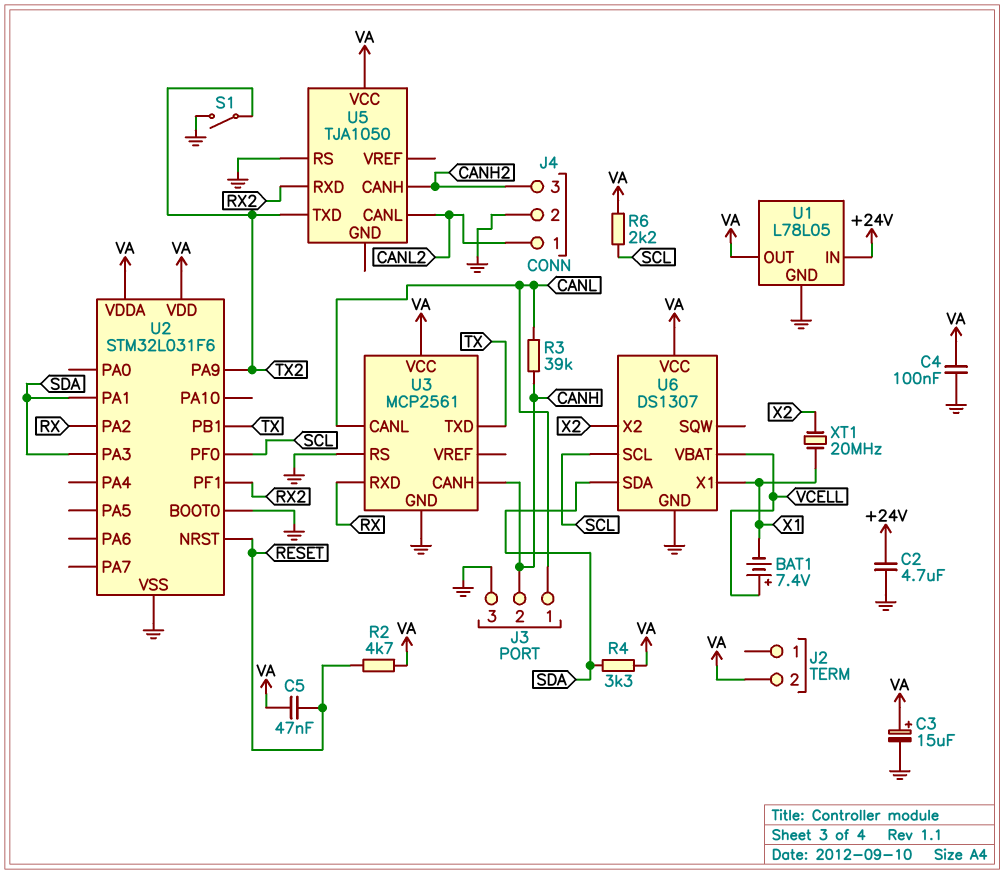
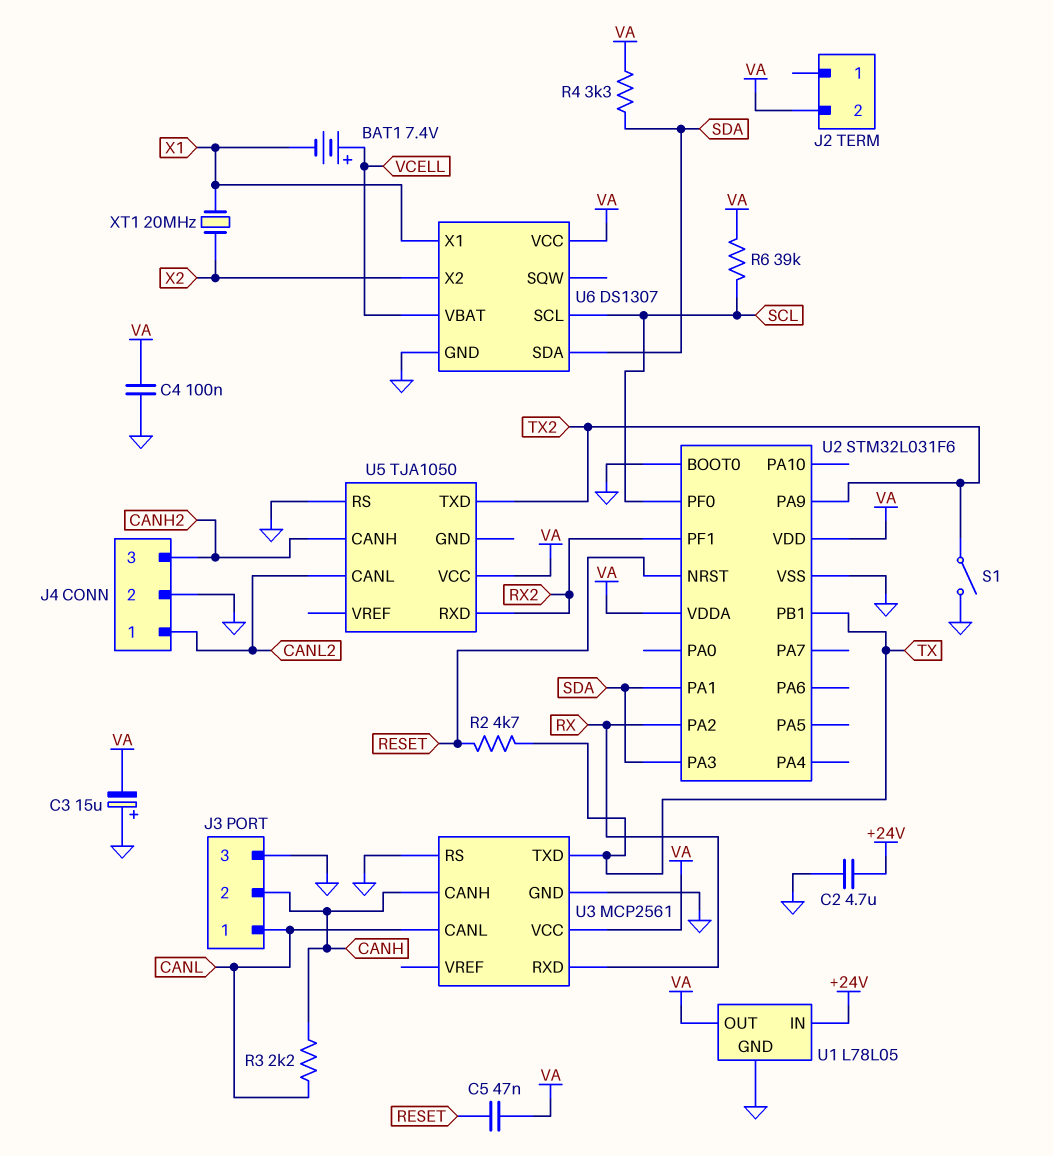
C3: 15uF (plus VA, minus GND) -> 15uF (plus GND, minus VA)
R2: 4.7k (RESET, VA) -> 4.7k (RESET, TX)
R3: 39k (CANH, CANL) -> 2.2k (CANH, CANL)
R6: 2.2k (SCL, VA) -> 39k (SCL, VA)

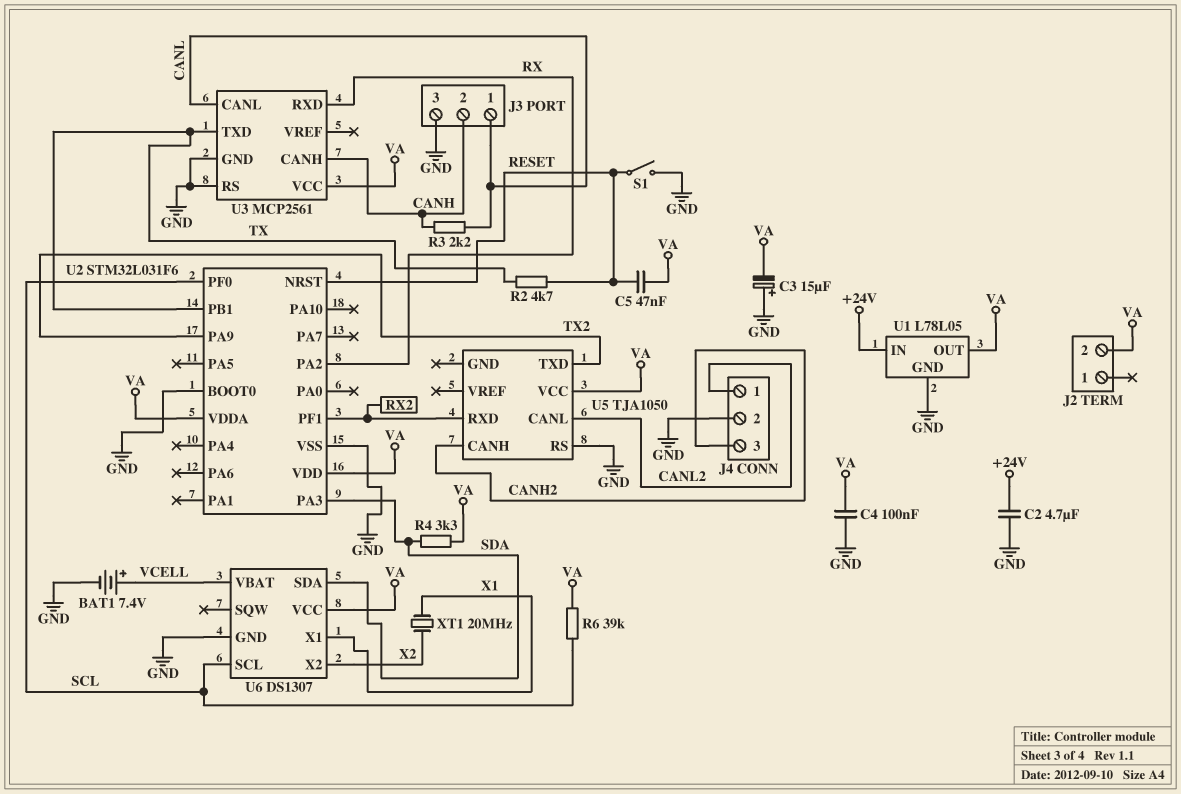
BAT1: 7.4V (plus VCELL, minus X1) -> 7.4V (plus VCELL, minus GND)
S1: switch (GND, TX2) -> switch (GND, RESET)
U2 pin PA1: SDA -> none

